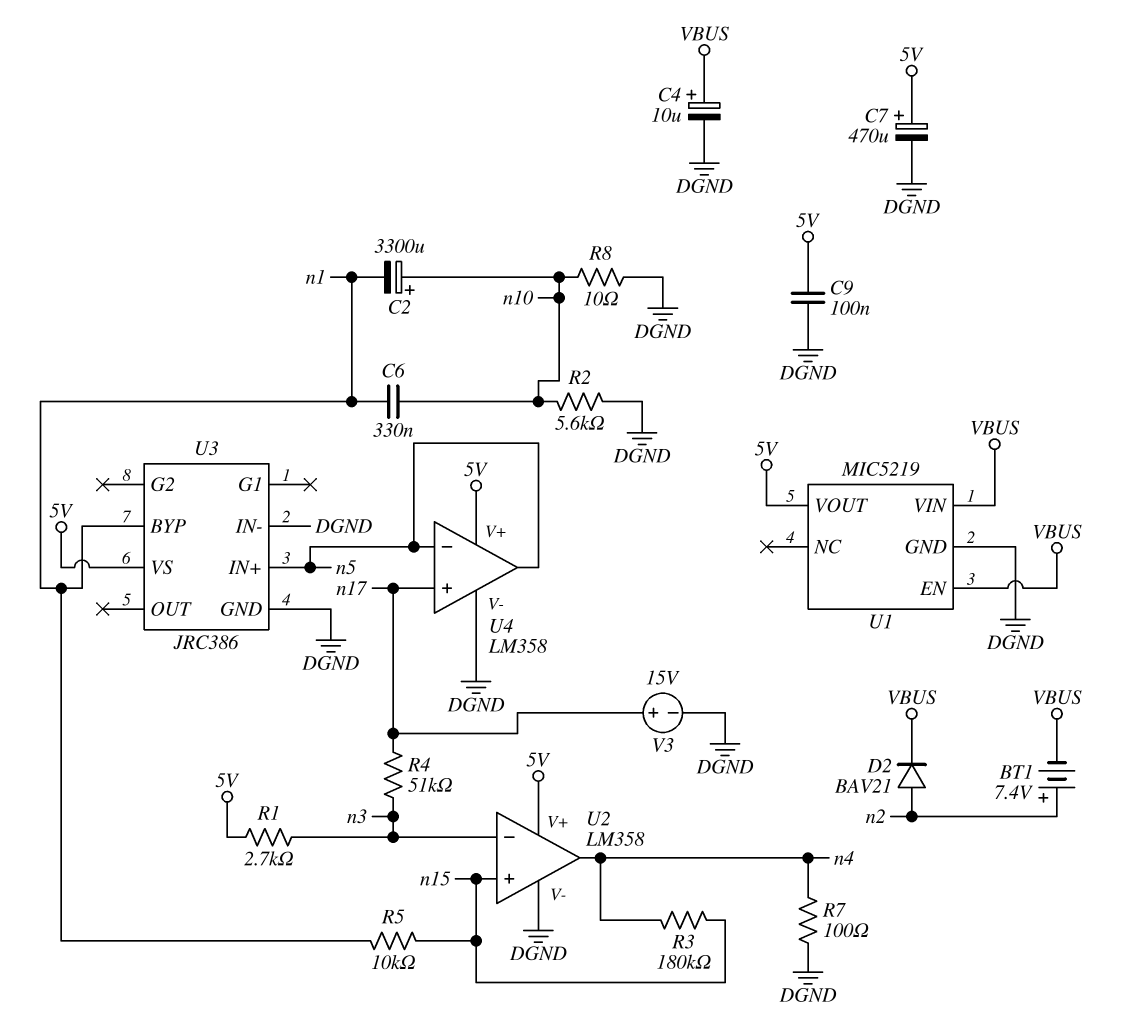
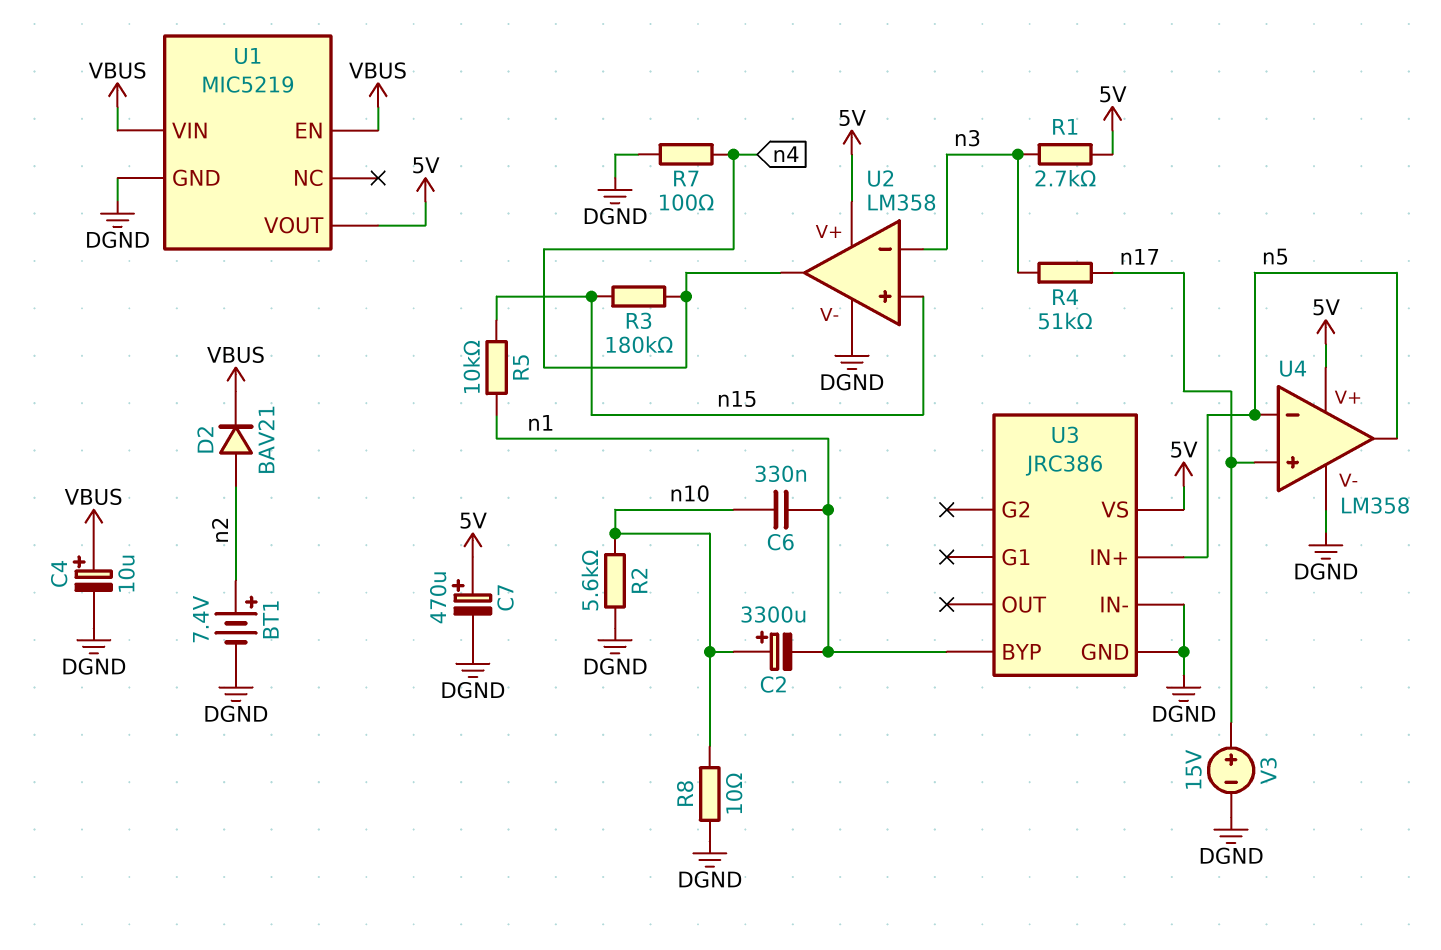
BT1: 7.4V (plus n2, minus VBUS) -> 7.4V (plus n2, minus DGND)
C9: 100nF (5V, DGND) -> none

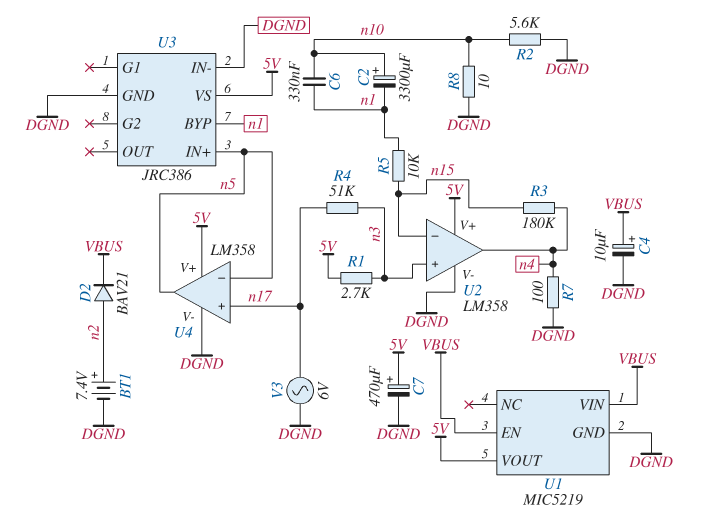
U2 pin in+: n15 -> n3
U2 pin in-: n3 -> n15
V3: 15V (plus n17, minus DGND) -> AC 6V (DGND, n17)

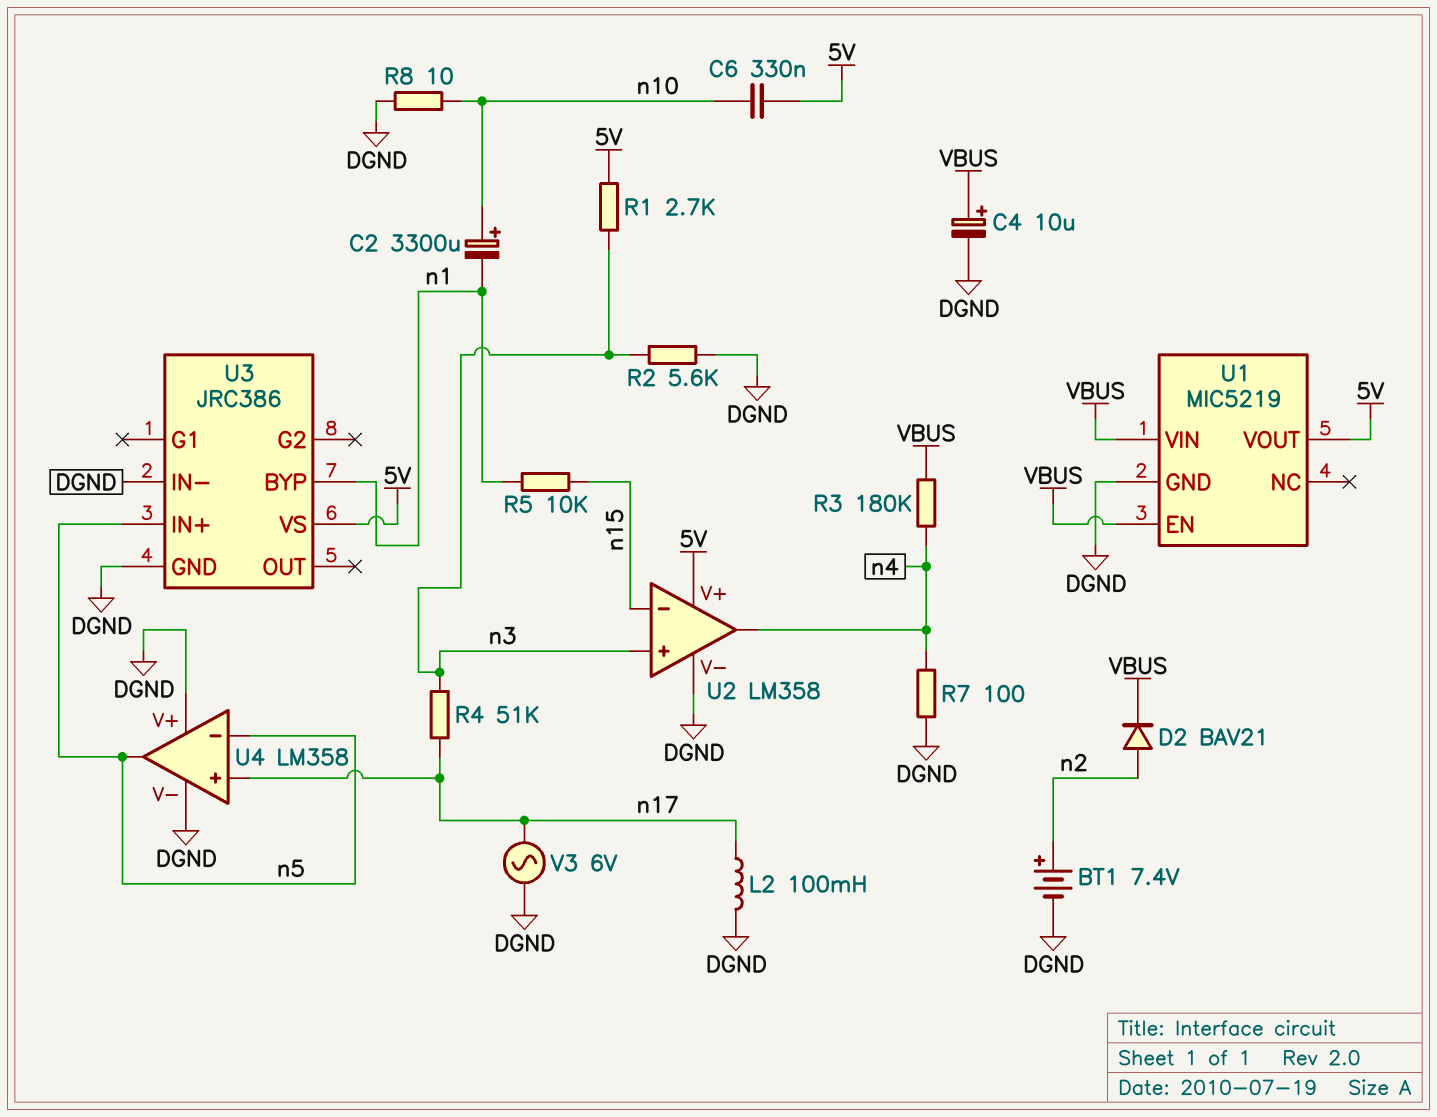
C6: 330nF (n1, n10) -> 330nF (5V, n10)
C7: 470uF (plus 5V, minus DGND) -> none
L2: none -> 100mH (DGND, n17)
R2: 5.6k (DGND, n10) -> 5.6k (DGND, n3)
R3: 180k (n4, n15) -> 180k (VBUS, n4)
U4 pin V+: 5V -> DGND

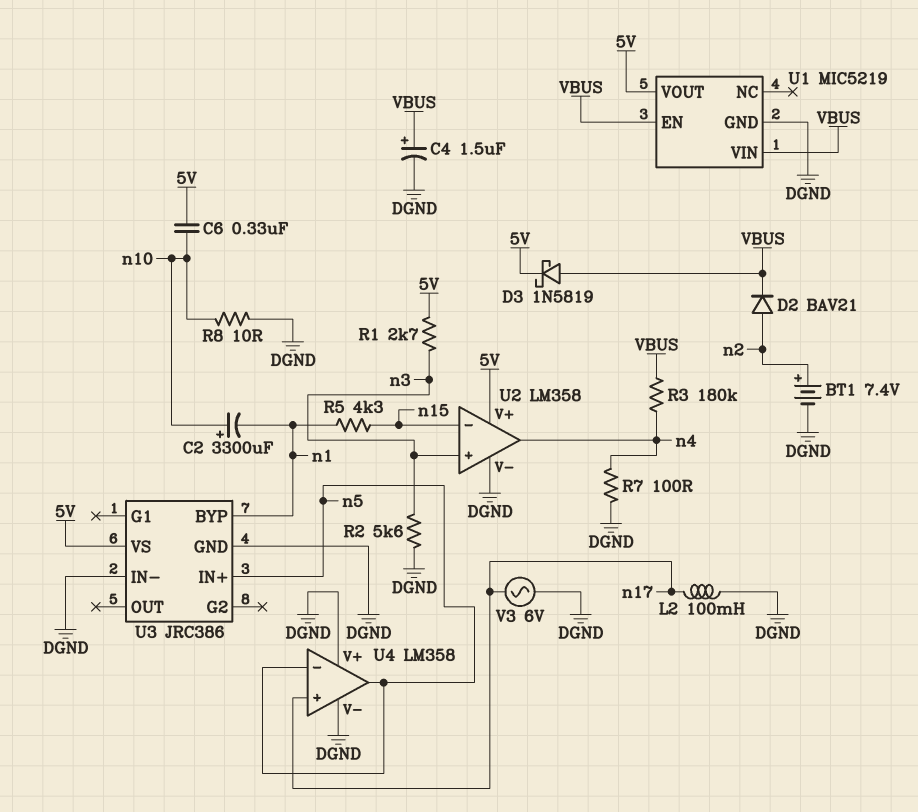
C4: 10uF (plus VBUS, minus DGND) -> 1.5uF (plus VBUS, minus DGND)
D3: none -> schottky 1N5819 (A VBUS, K 5V)
R4: 51k (n3, n17) -> none
R5: 10k (n1, n15) -> 4.3k (n1, n15)

